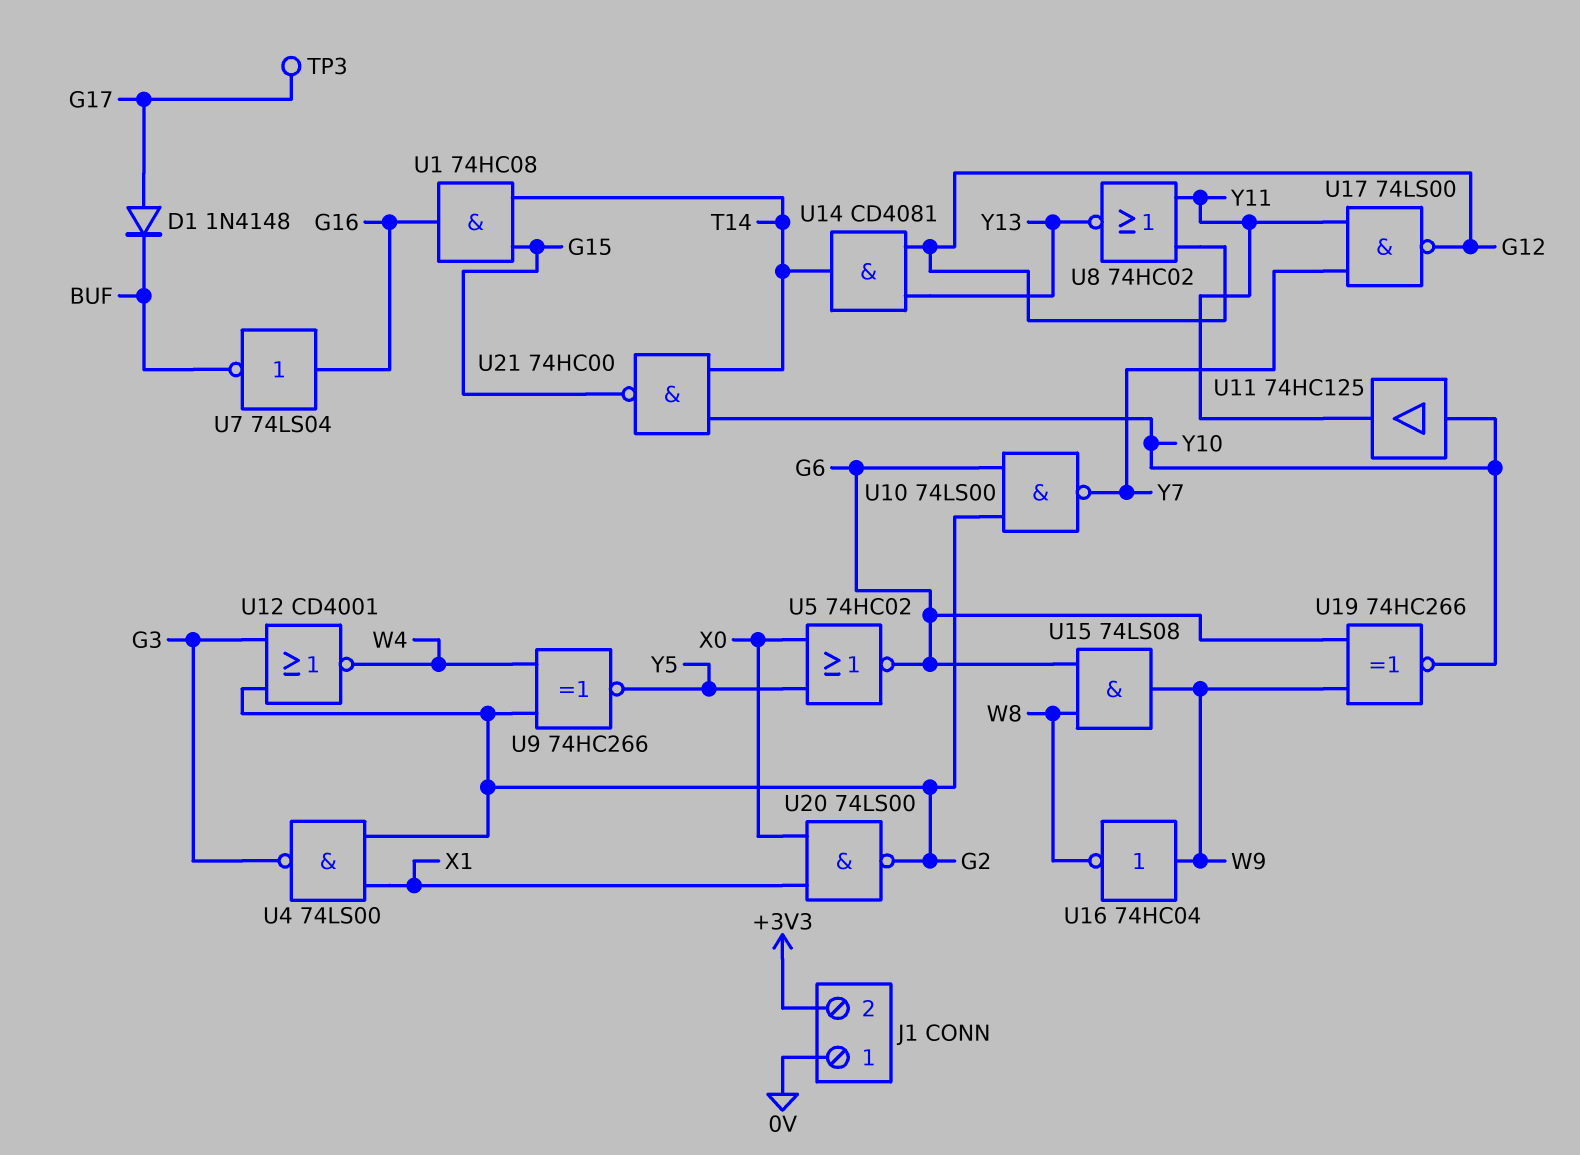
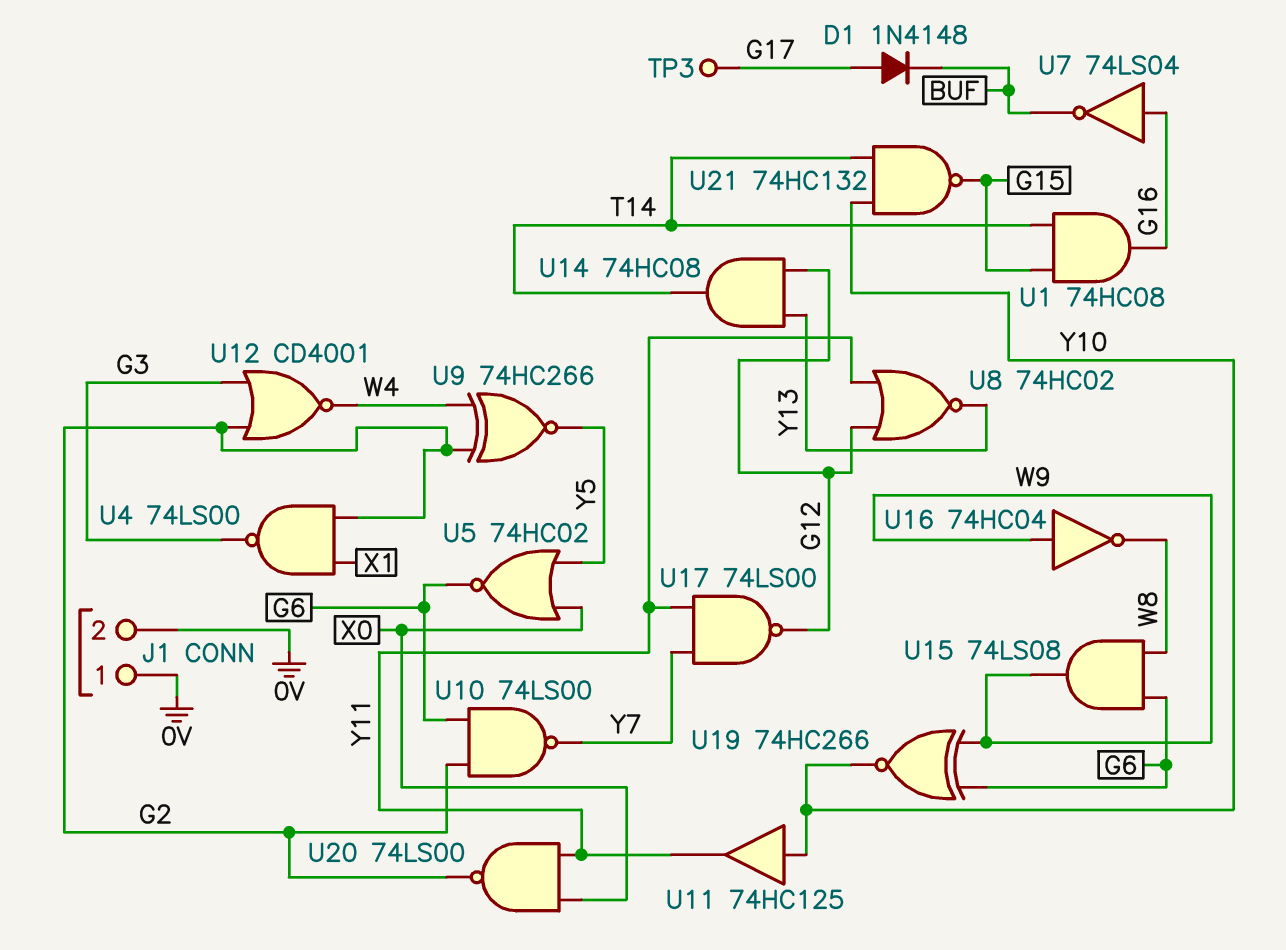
J1 pin 2: +3V3 -> 0V
U14: AND CD4081 (in G12, in Y13, out T14) -> AND 74HC08 (in G12, in Y13, out T14)
U20: NAND 74LS00 (in X0, in X1, out G2) -> NAND 74LS00 (in X0, in Y11, out G2)
U21: NAND 74HC00 (in T14, in Y10, out G15) -> NAND 74HC132 (in T14, in Y10, out G15)

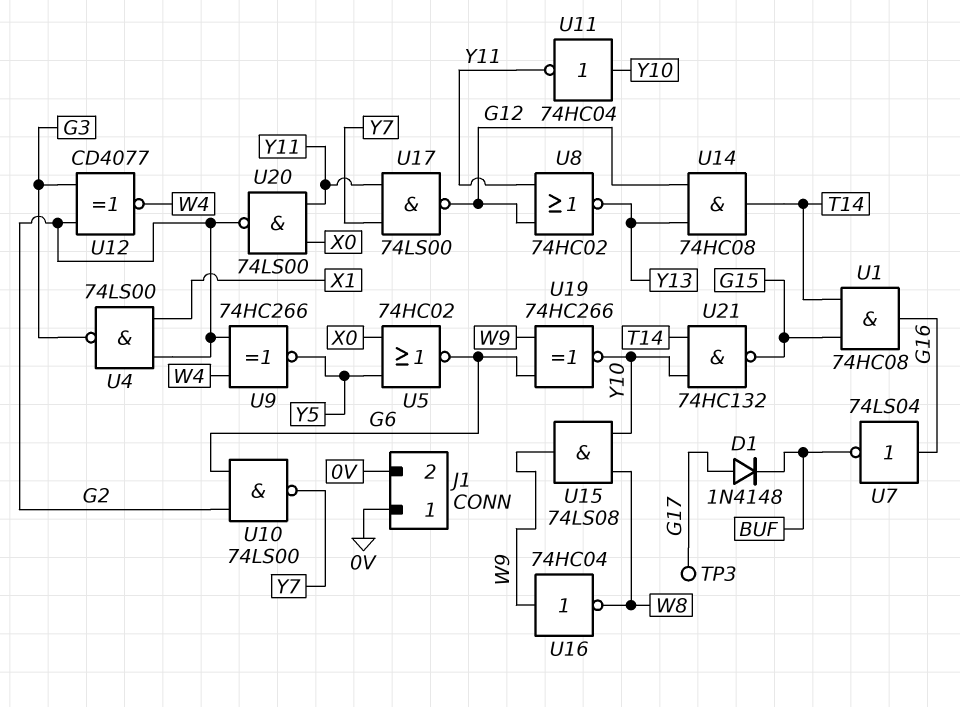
U11: buffer 74HC125 (in Y10, out Y11) -> NOT 74HC04 (in Y10, out Y11)
U12: NOR CD4001 (in G2, in G3, out W4) -> XNOR CD4077 (in G2, in G3, out W4)
U15: AND 74LS08 (in G6, in W8, out W9) -> AND 74LS08 (in W8, in Y10, out W9)

